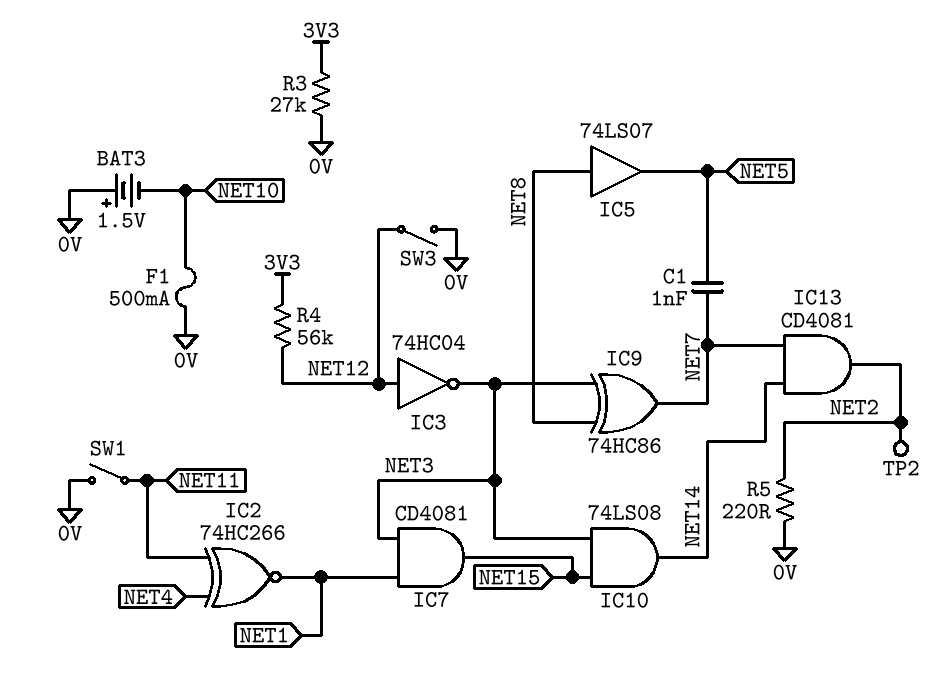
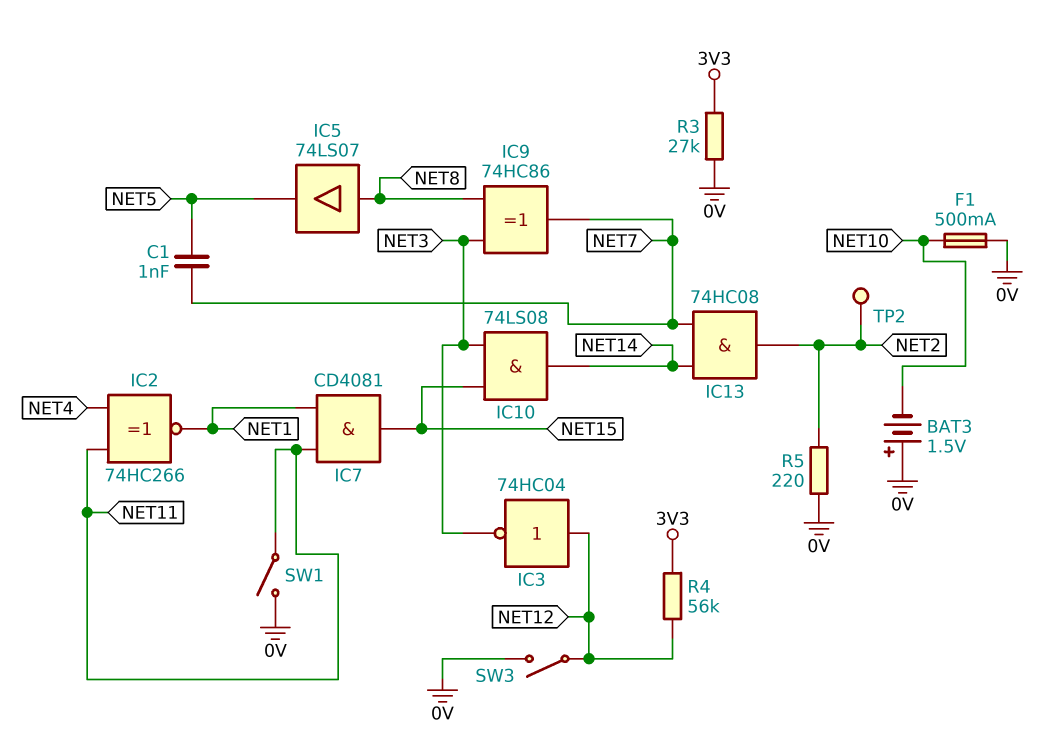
IC7: AND CD4081 (in NET1, in NET3, out NET15) -> AND CD4081 (in NET1, in NET11, out NET15)
IC13: AND CD4081 (in NET7, in NET14, out NET2) -> AND 74HC08 (in NET7, in NET14, out NET2)

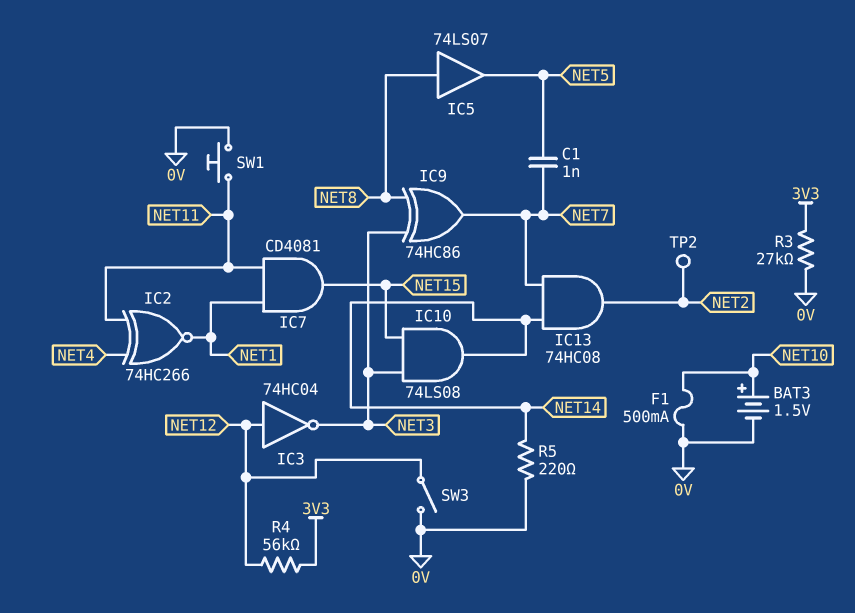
BAT3: 1.5V (plus 0V, minus NET10) -> 1.5V (plus NET10, minus 0V)
R5: 220 (0V, NET2) -> 220 (0V, NET14)
SW1: switch (0V, NET11) -> button (0V, NET11)

